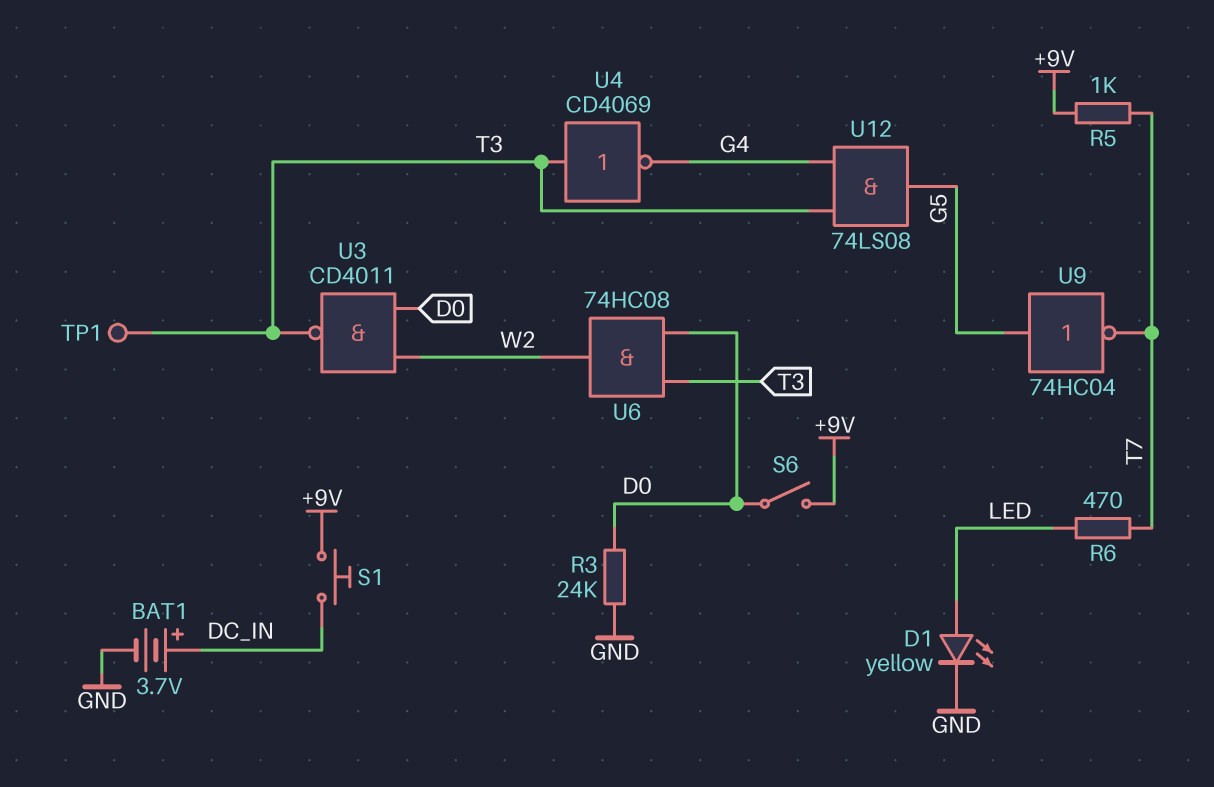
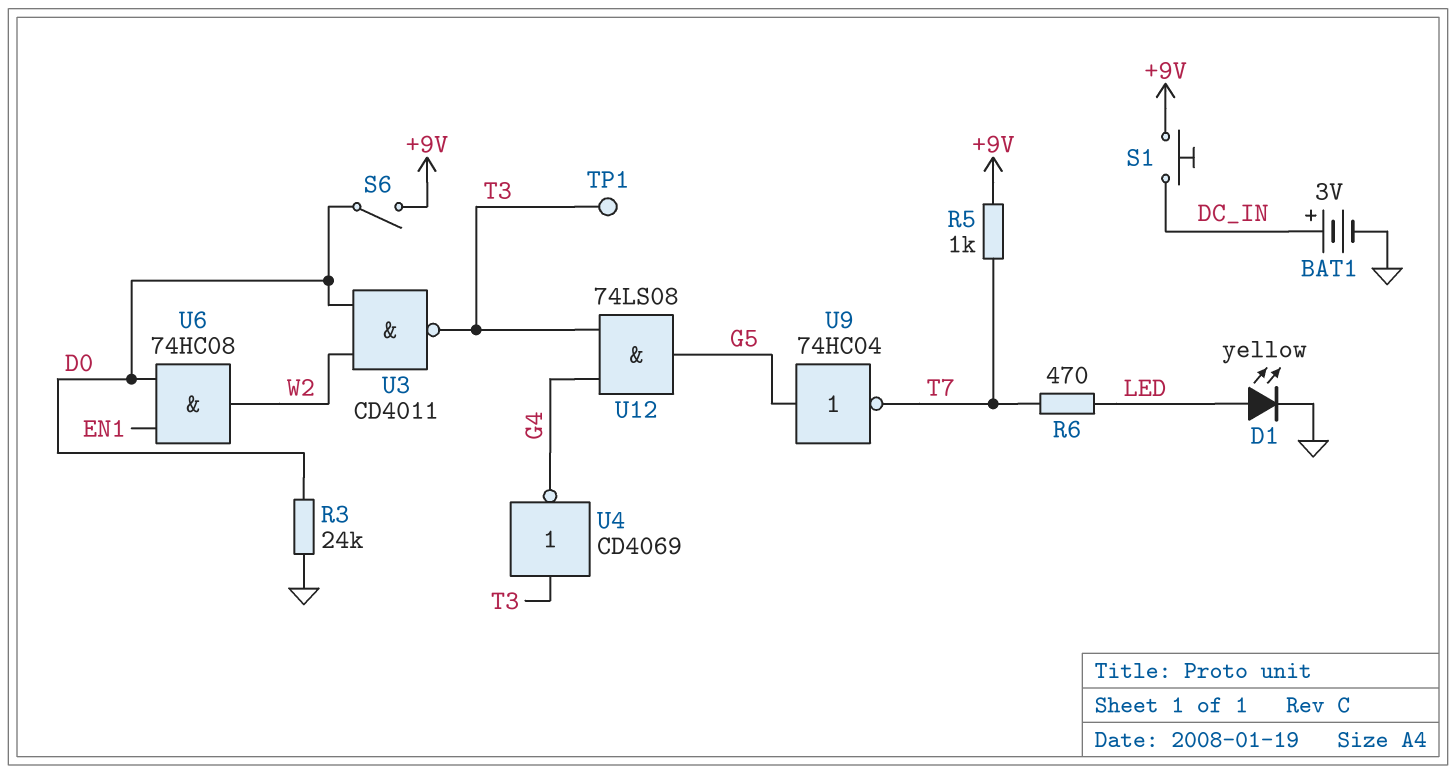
BAT1: 3.7V (plus DC_IN, minus GND) -> 3V (plus DC_IN, minus GND)
U6: AND 74HC08 (in D0, in T3, out W2) -> AND 74HC08 (in D0, in EN1, out W2)

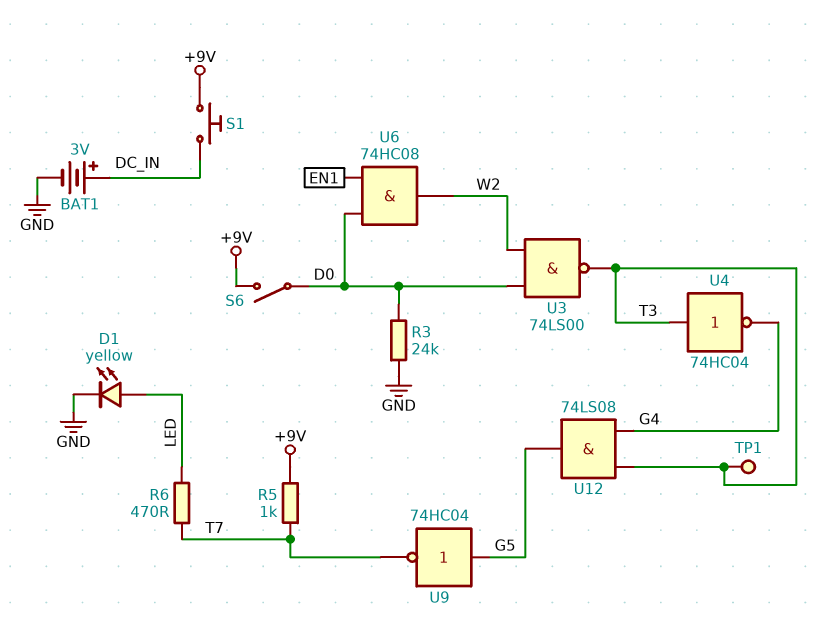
U3: NAND CD4011 (in D0, in W2, out T3) -> NAND 74LS00 (in D0, in W2, out T3)
U4: NOT CD4069 (in T3, out G4) -> NOT 74HC04 (in T3, out G4)

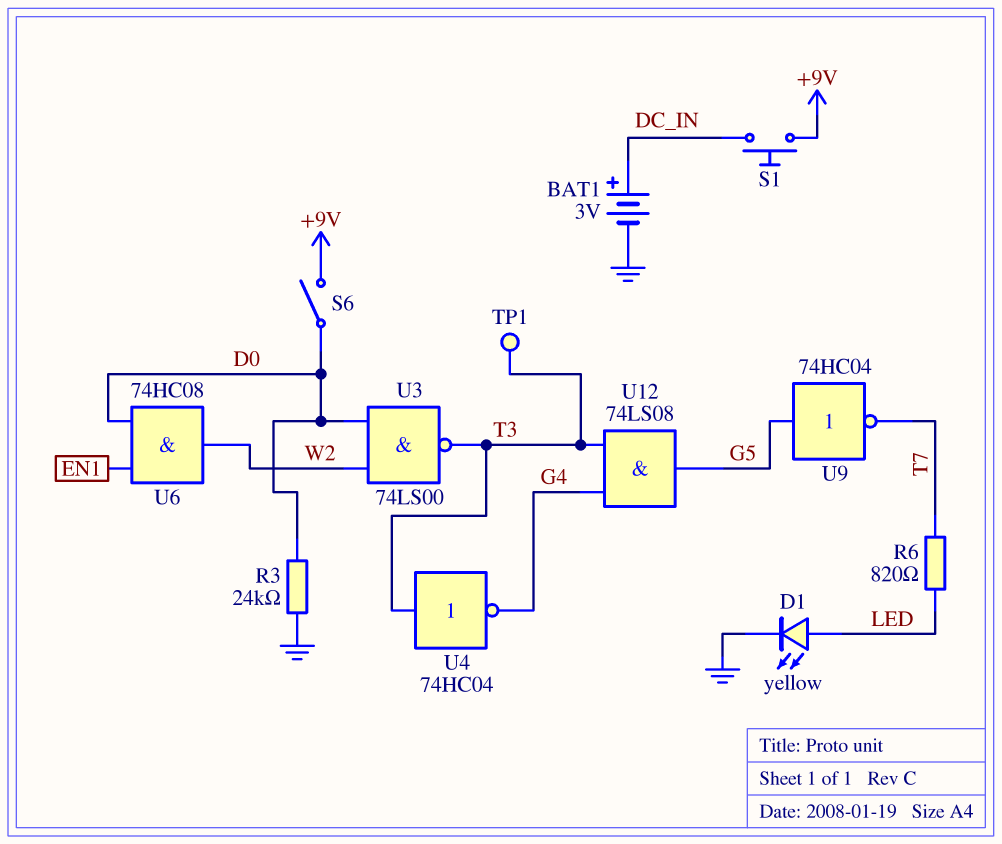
R5: 1k (+9V, T7) -> none
R6: 470 (LED, T7) -> 820 (LED, T7)

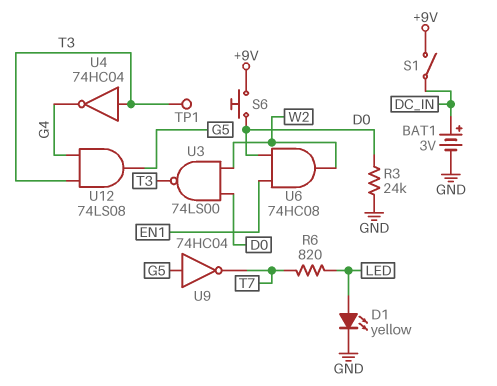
S1: button (+9V, DC_IN) -> switch (+9V, DC_IN)
S6: switch (+9V, D0) -> button (+9V, D0)

